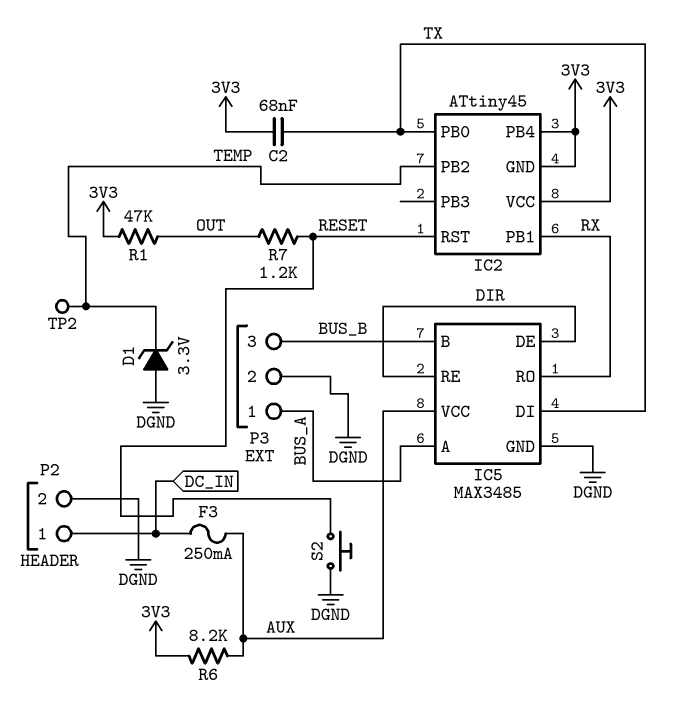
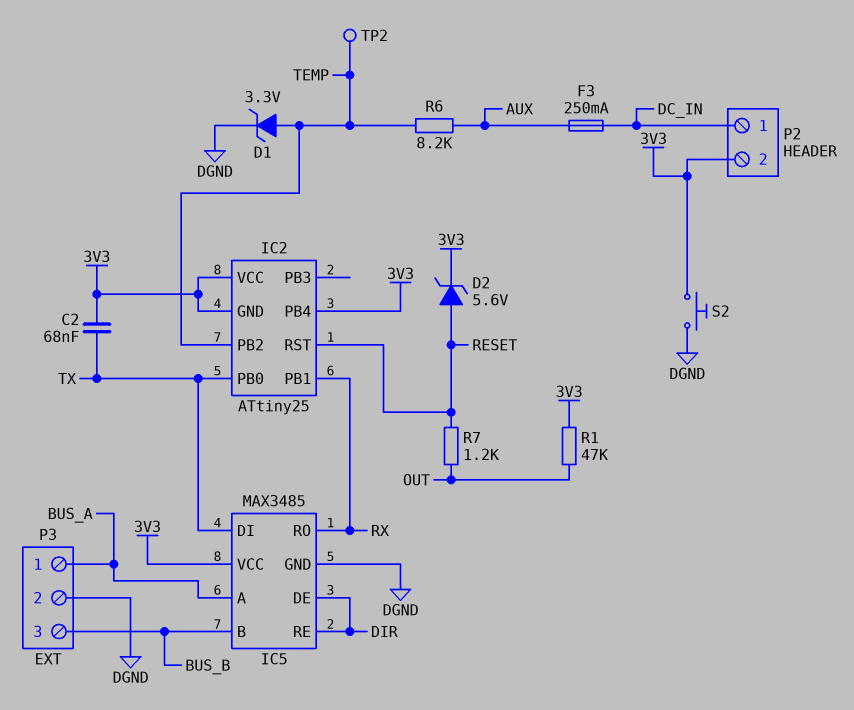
D1: zener 3.3V (A DGND, K TEMP) -> zener 3.3V (A TEMP, K DGND)
D2: none -> zener 5.6V (A RESET, K 3V3)
IC2: ATtiny45 -> ATtiny25
IC5 pin VCC: AUX -> 3V3
P2 pin 2: DGND -> 3V3
R6: 8.2k (3V3, AUX) -> 8.2k (AUX, TEMP)
S2: button (DGND, RESET) -> button (3V3, DGND)

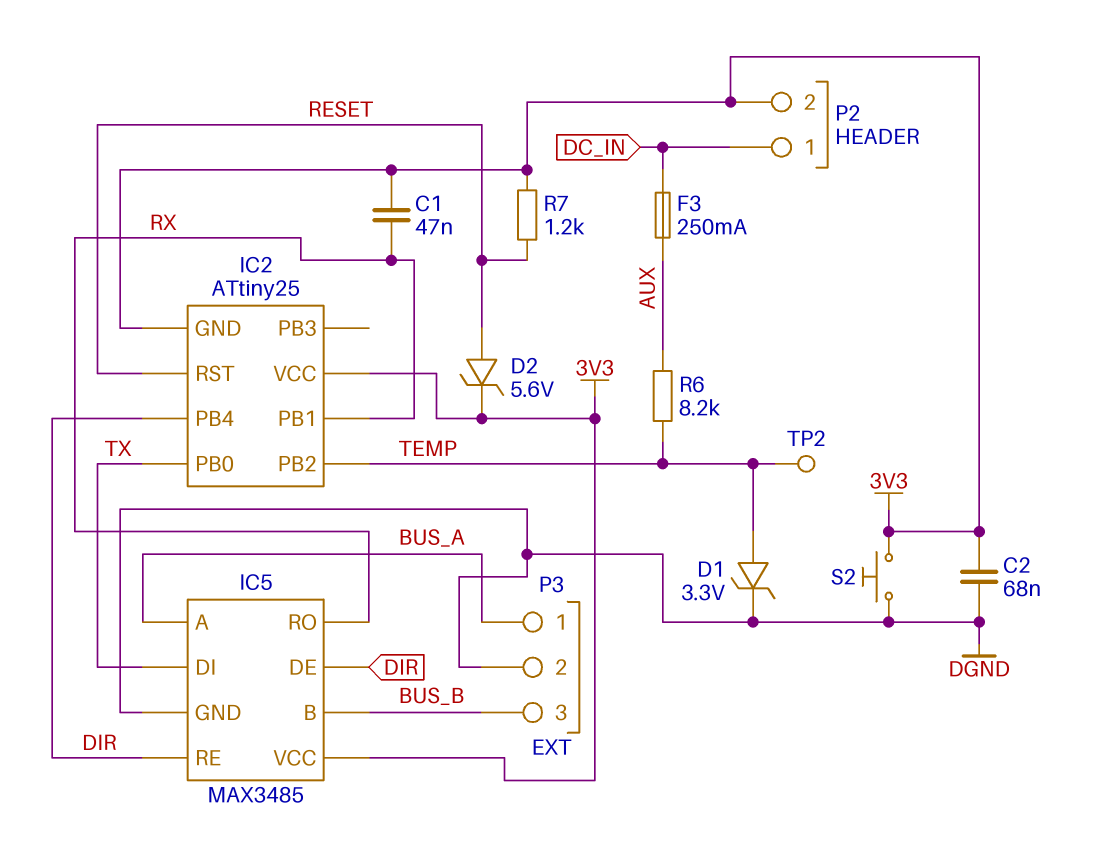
C1: none -> 47nF (3V3, RX)
C2: 68nF (3V3, TX) -> 68nF (3V3, DGND)
IC2 pin PB4: 3V3 -> DIR
R1: 47k (3V3, OUT) -> none
R7: 1.2k (OUT, RESET) -> 1.2k (3V3, RESET)

